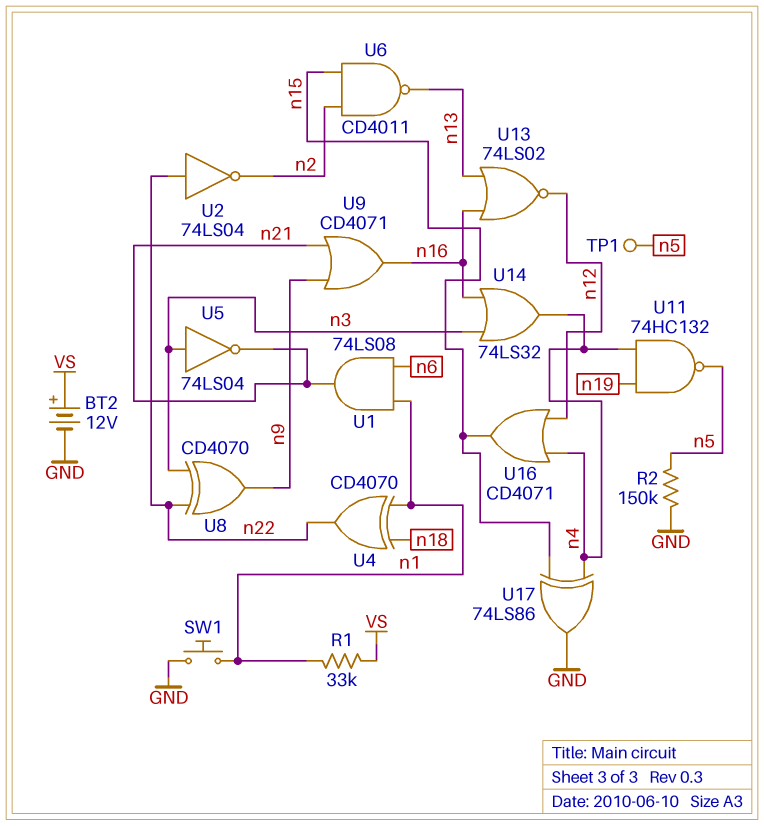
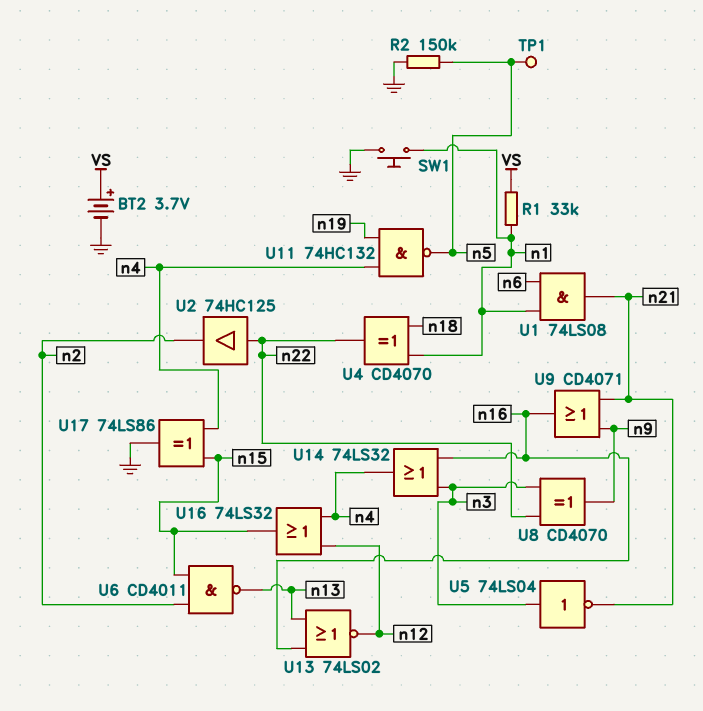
BT2: 12V (plus VS, minus GND) -> 3.7V (plus VS, minus GND)
U2: NOT 74LS04 (in n22, out n2) -> buffer 74HC125 (in n22, out n2)
U16: OR CD4071 (in n4, in n12, out n15) -> OR 74LS32 (in n4, in n12, out n15)

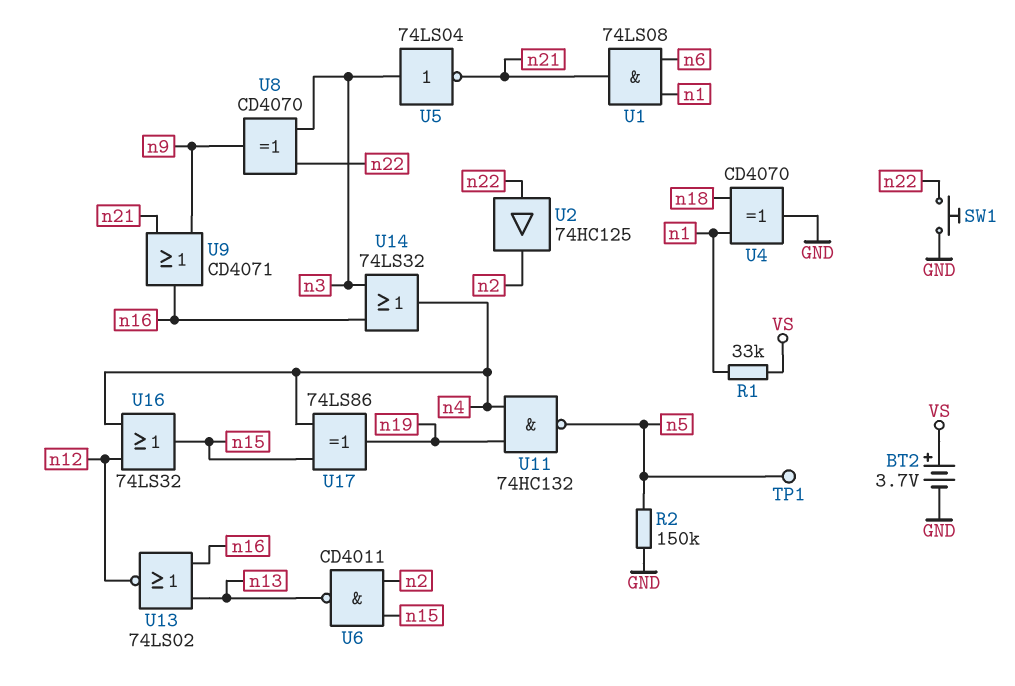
SW1: button (GND, n1) -> button (GND, n22)
U4: XOR CD4070 (in n1, in n18, out n22) -> XOR CD4070 (in n1, in n18, out GND)
U17: XOR 74LS86 (in n4, in n15, out GND) -> XOR 74LS86 (in n4, in n15, out n19)

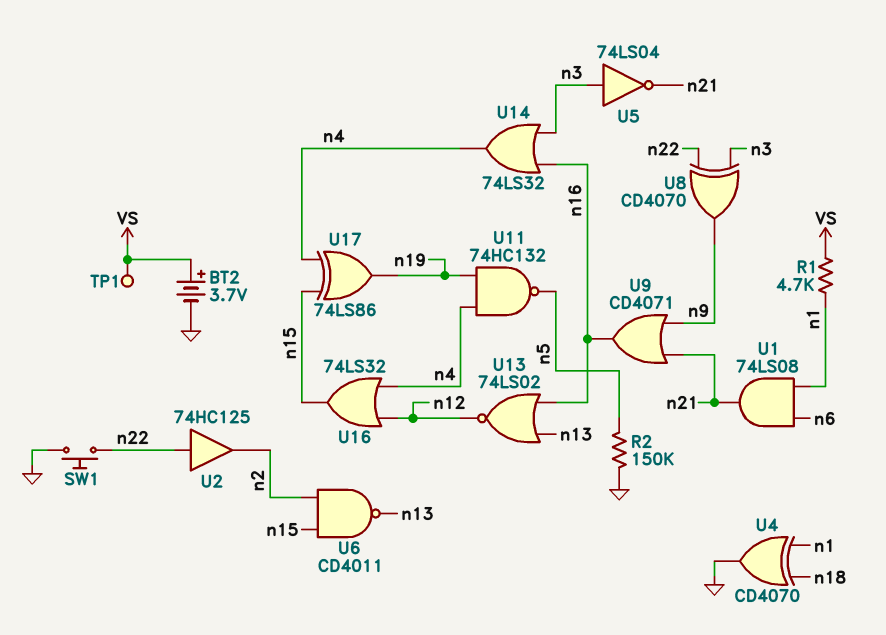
R1: 33k (VS, n1) -> 4.7k (VS, n1)
TP1: test point (n5) -> test point (VS)

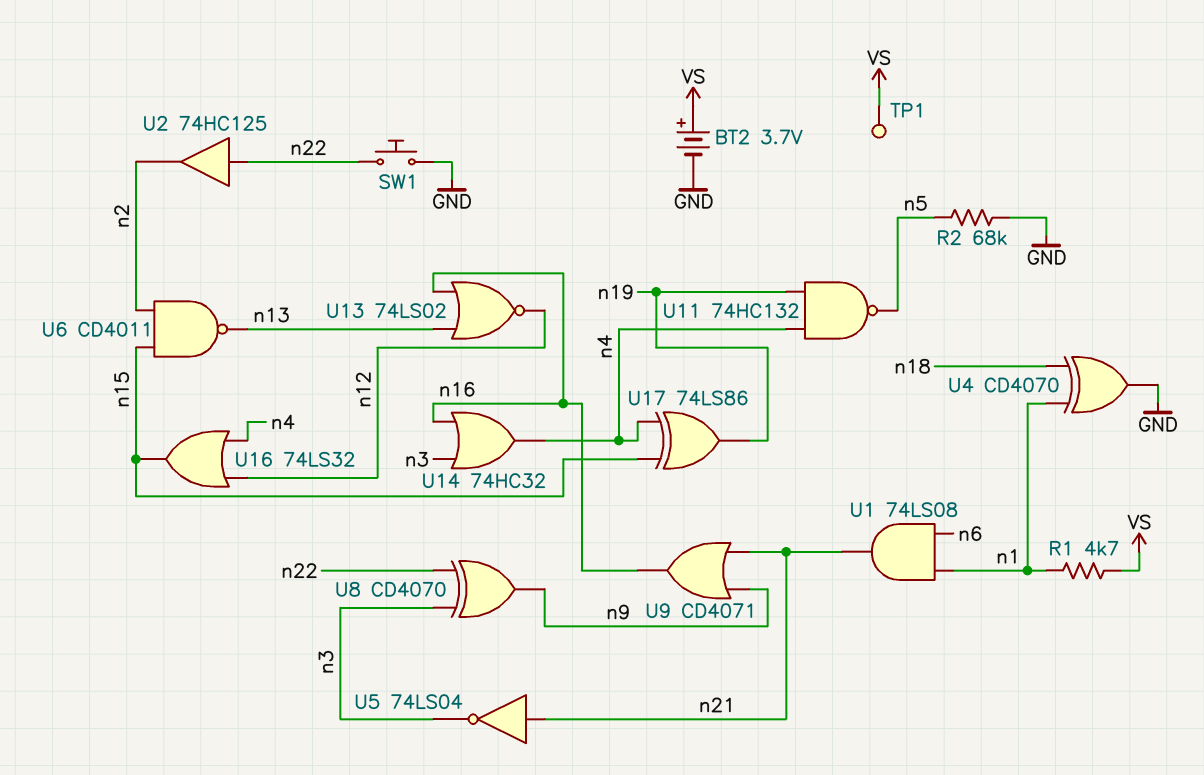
R2: 150k (GND, n5) -> 68k (GND, n5)
U5: NOT 74LS04 (in n3, out n21) -> NOT 74LS04 (in n21, out n3)
U14: OR 74LS32 (in n3, in n16, out n4) -> OR 74HC32 (in n3, in n16, out n4)

